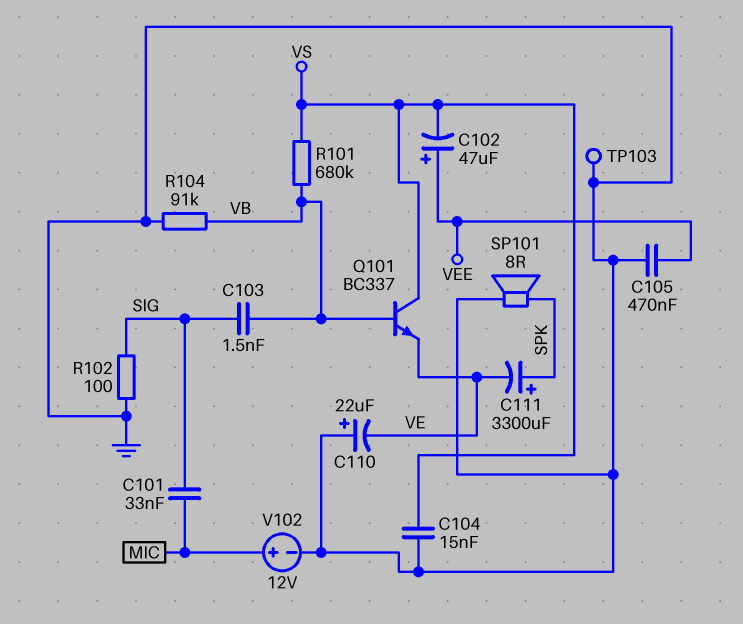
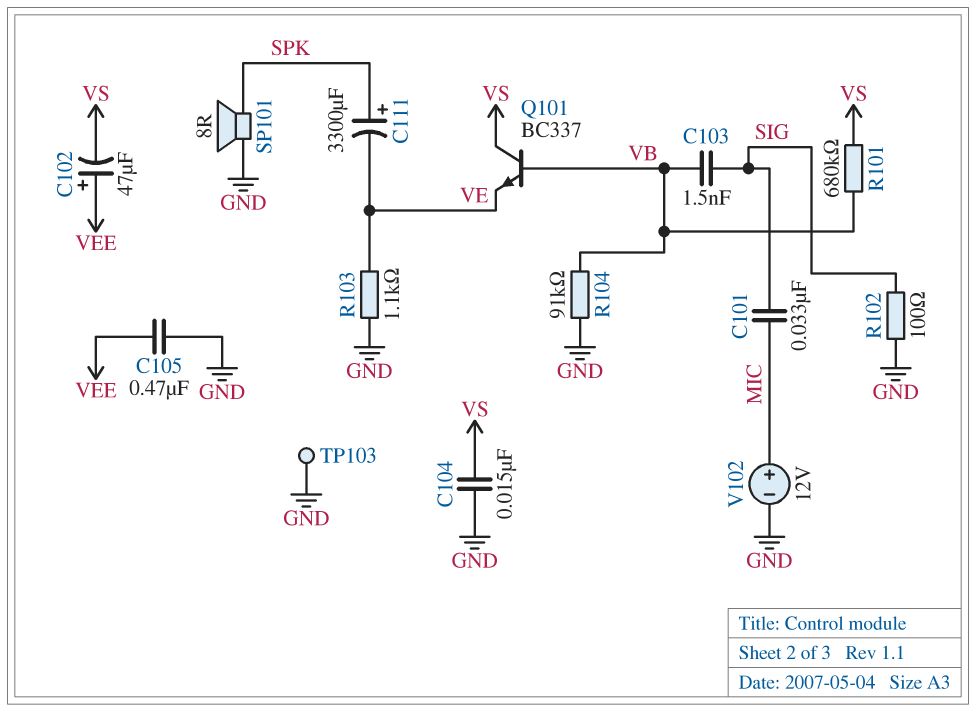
C110: 22uF (plus GND, minus VE) -> none
R103: none -> 1.1k (GND, VE)

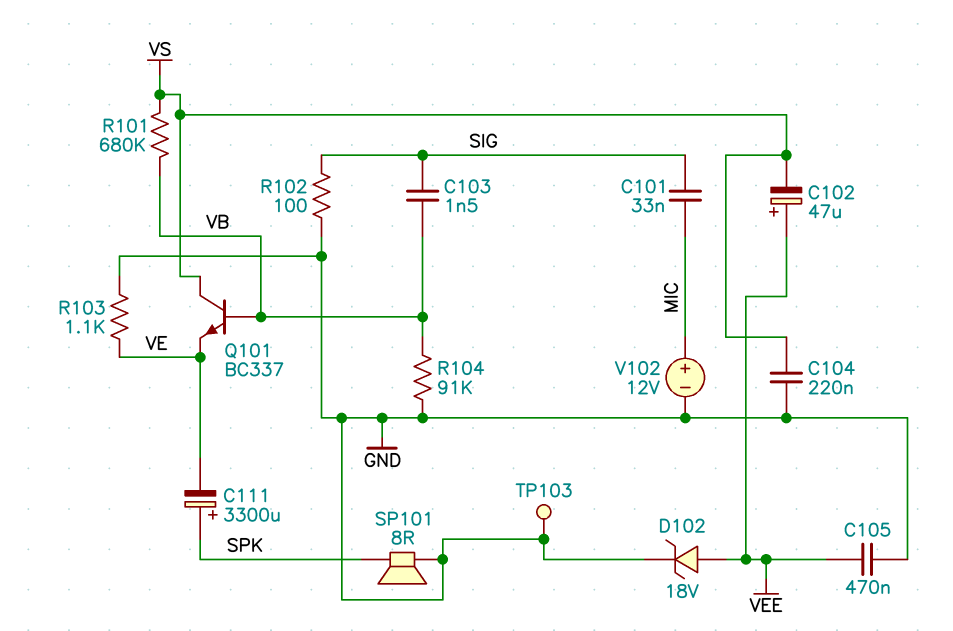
C104: 15nF (GND, VS) -> 220nF (GND, VS)
D102: none -> zener 18V (A VEE, K GND)

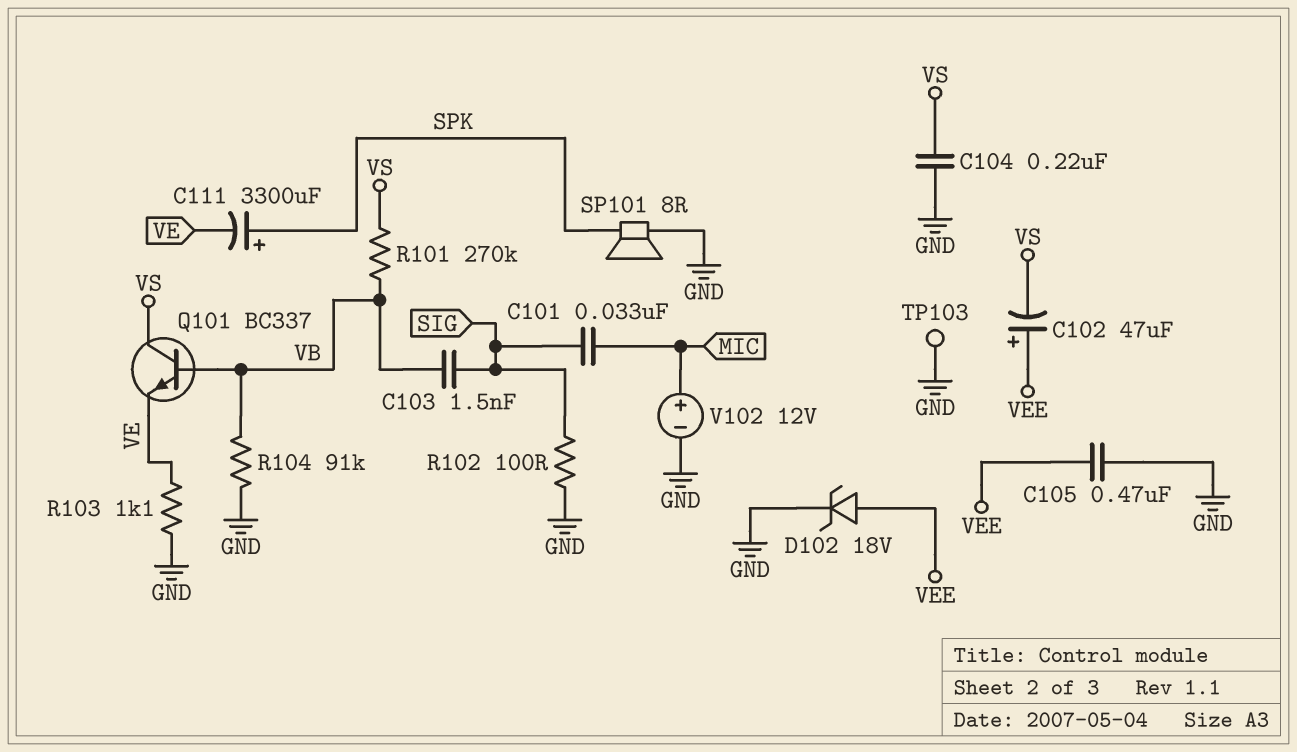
R101: 680k (VB, VS) -> 270k (VB, VS)

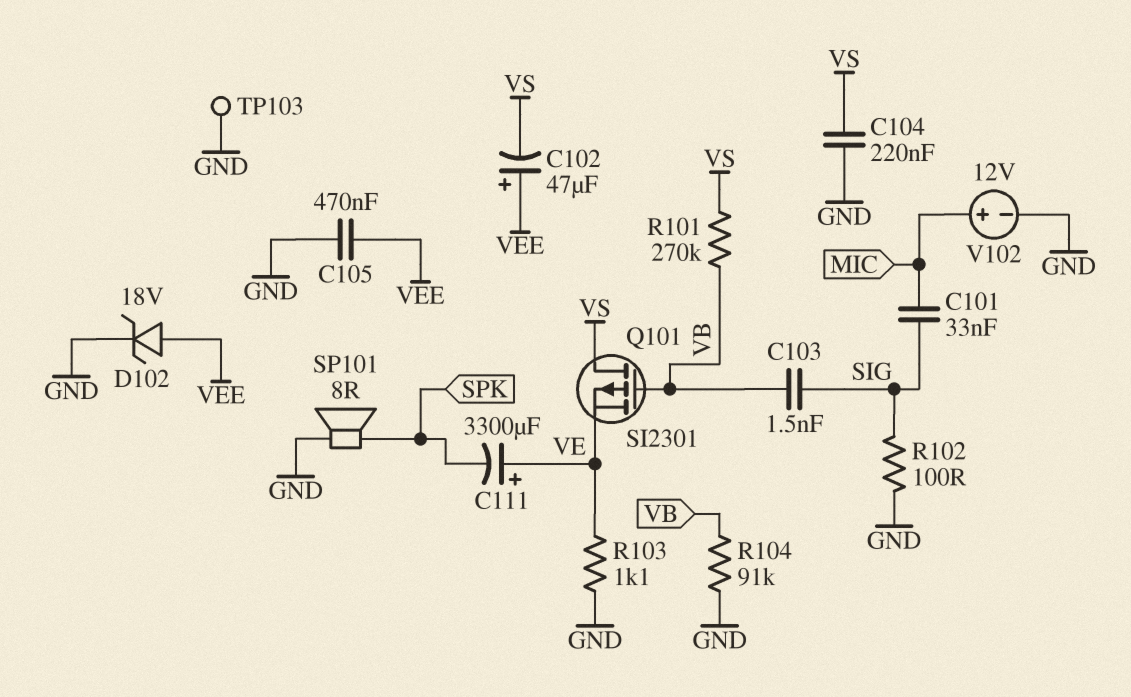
C111: 3300uF (plus SPK, minus VE) -> 3300uF (plus VE, minus SPK)
Q101: NPN BC337 (B VB, C VS, E VE) -> PMOS SI2301 (G VB, D VS, S VE)

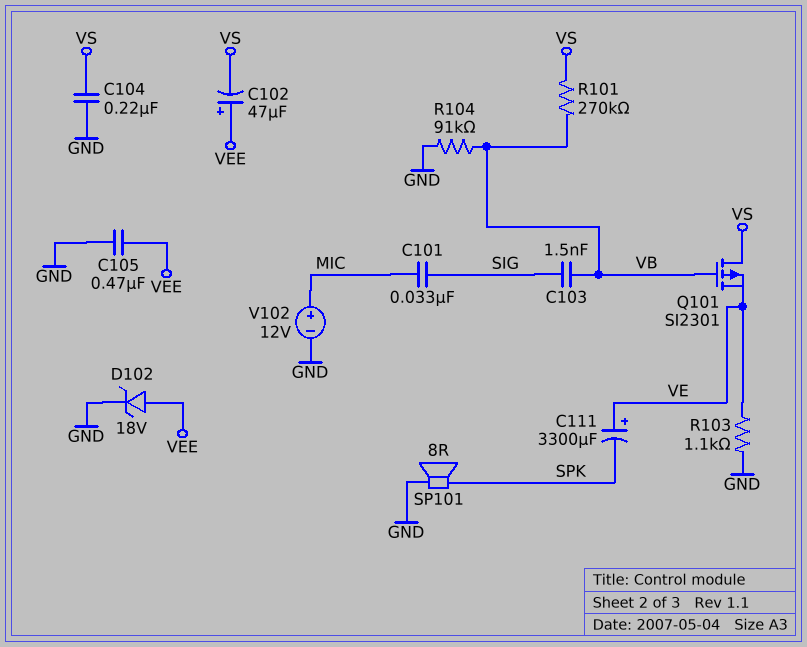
R102: 100 (GND, SIG) -> none
TP103: test point (GND) -> none

